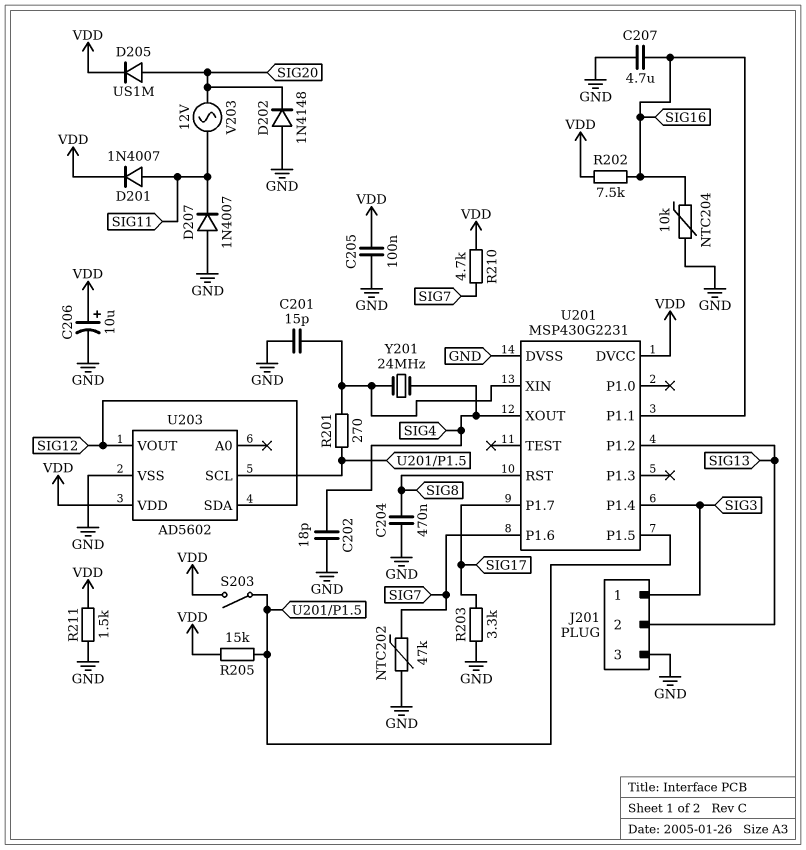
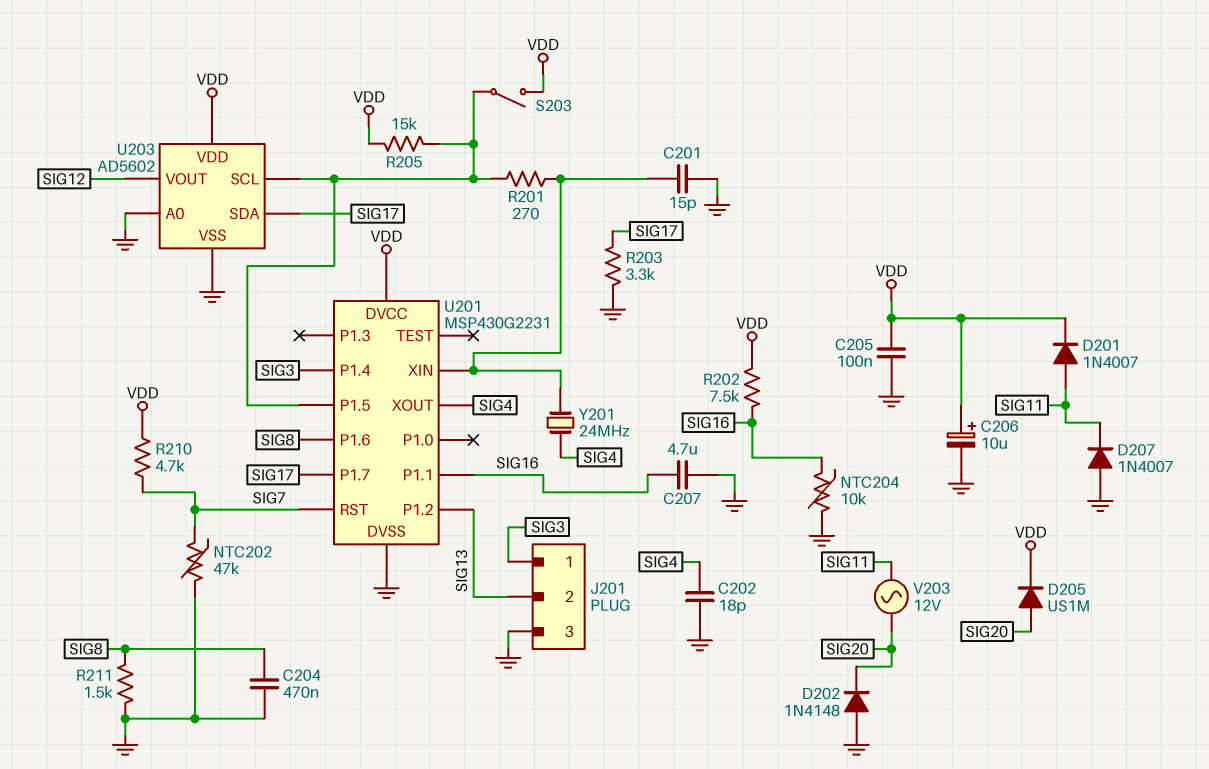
R211: 1.5k (GND, VDD) -> 1.5k (GND, SIG8)
U201 pin P1.6: SIG7 -> SIG8
U201 pin RST: SIG8 -> SIG7
U203 pin A0: none -> GND
U203 pin SDA: SIG12 -> SIG17

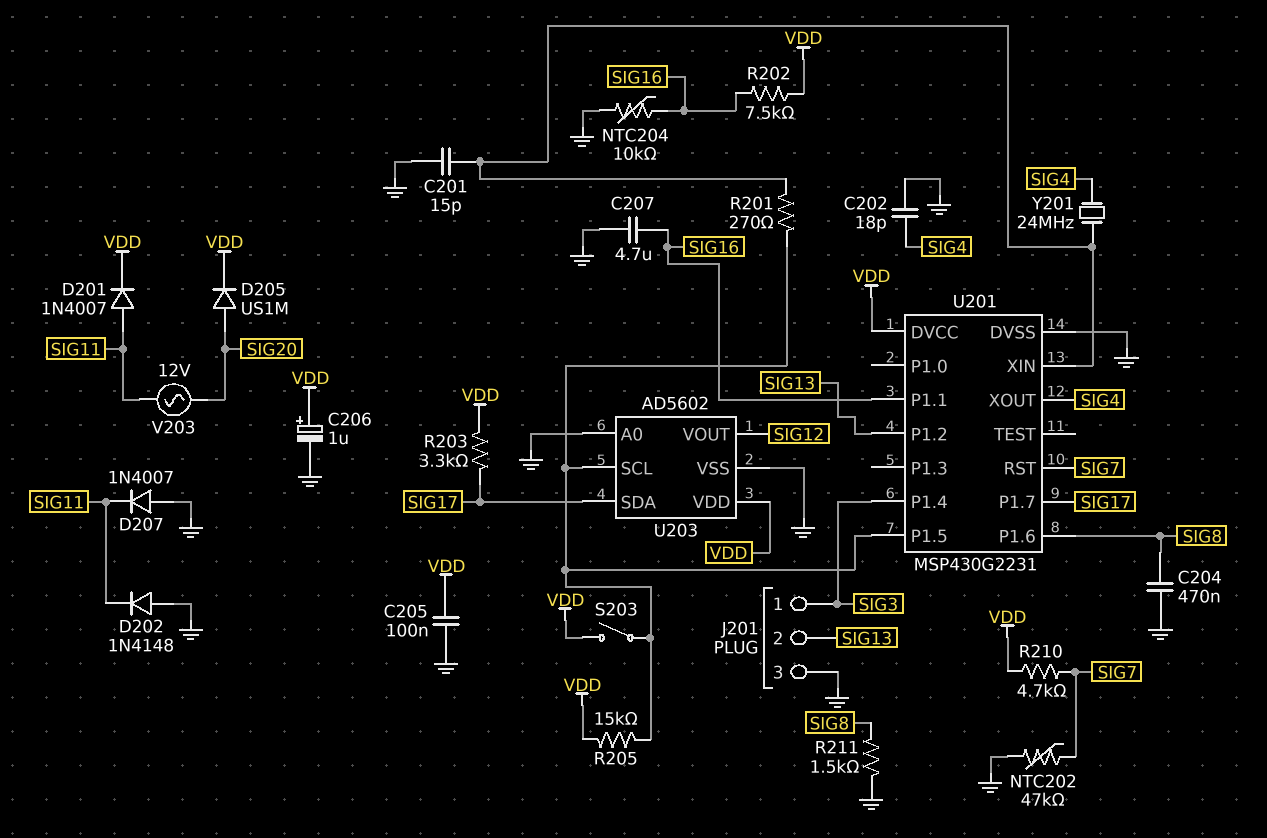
C206: 10uF (plus VDD, minus GND) -> 1uF (plus VDD, minus GND)
D202: diode 1N4148 (A GND, K SIG20) -> diode 1N4148 (A GND, K SIG11)
R203: 3.3k (GND, SIG17) -> 3.3k (SIG17, VDD)

